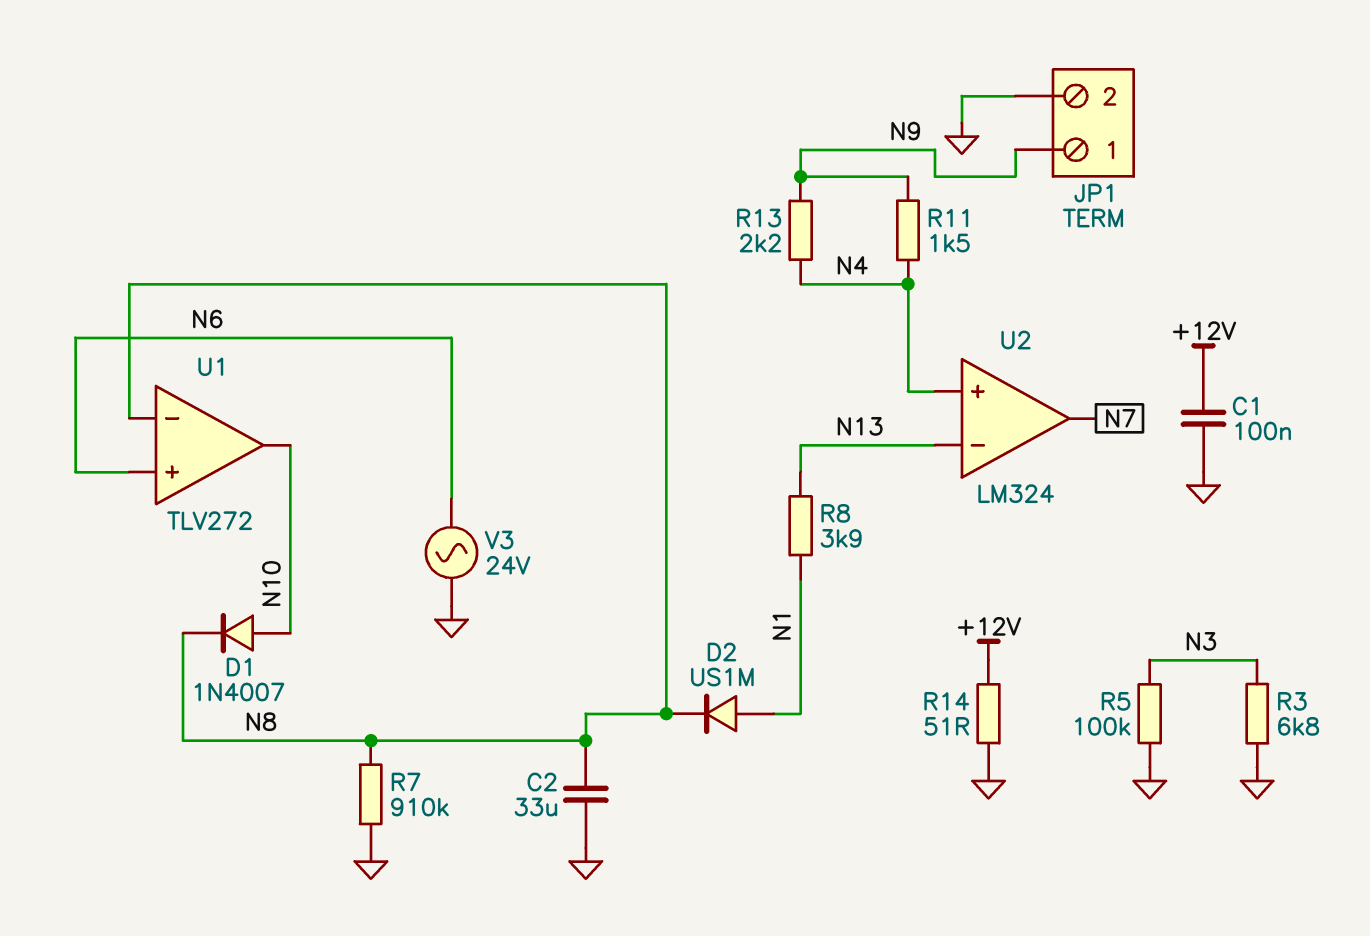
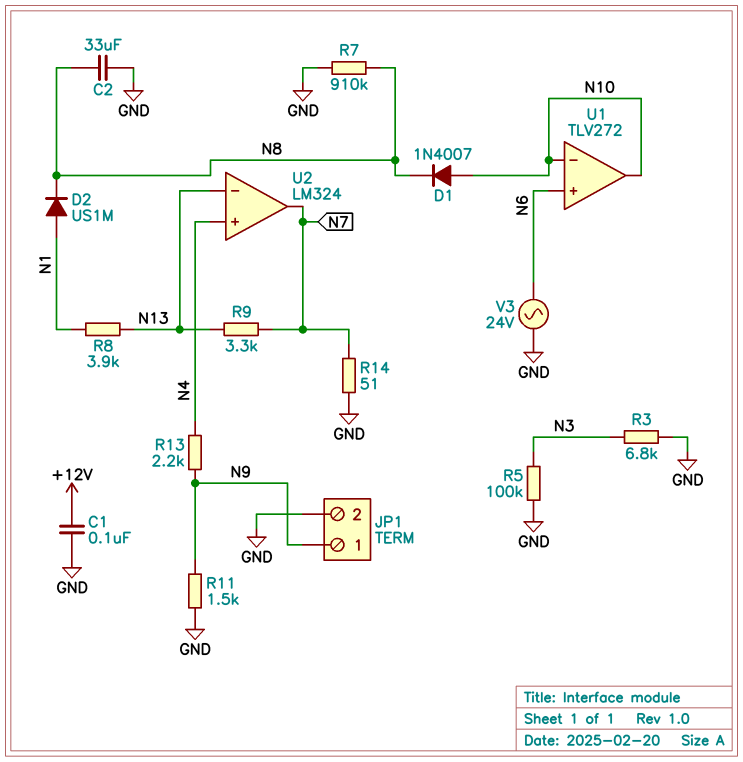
R9: none -> 3.3k (N7, N13)
R11: 1.5k (N4, N9) -> 1.5k (GND, N9)
R14: 51 (+12V, GND) -> 51 (GND, N7)
U1 pin in-: N8 -> N10

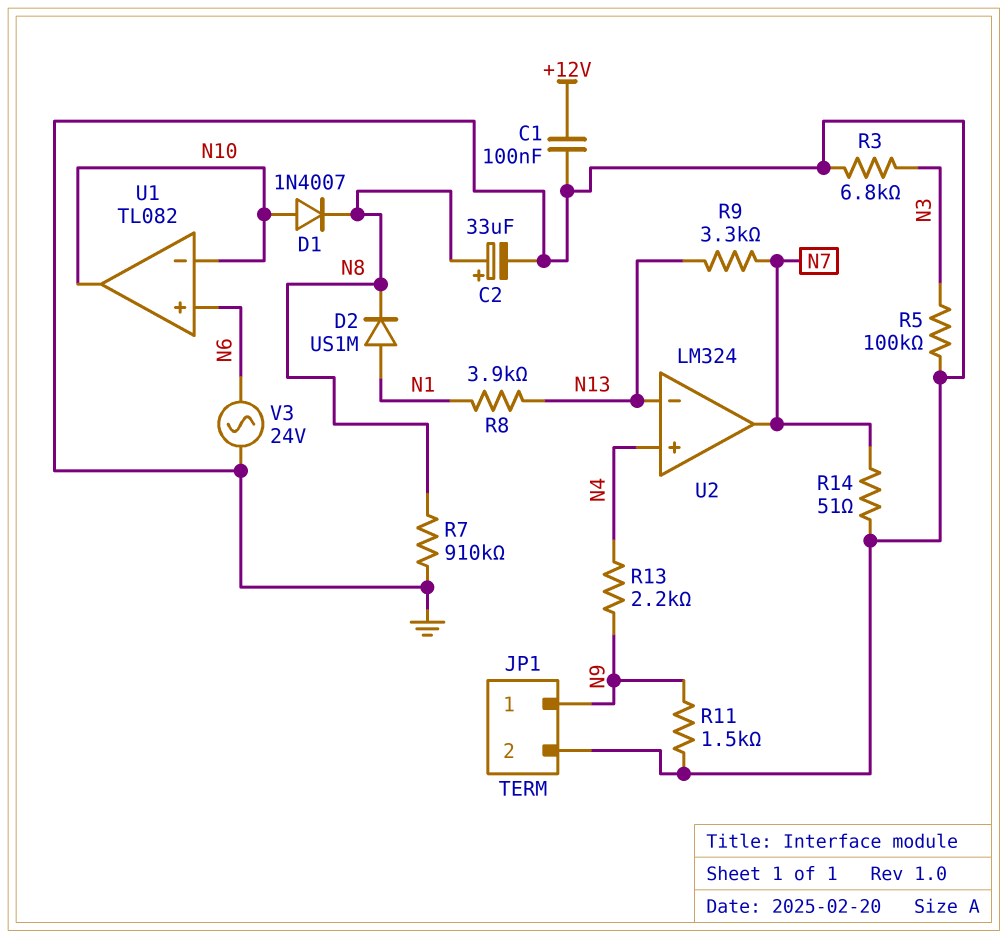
C2: 33uF (GND, N8) -> 33uF (plus N8, minus GND)
U1: TLV272 -> TL082

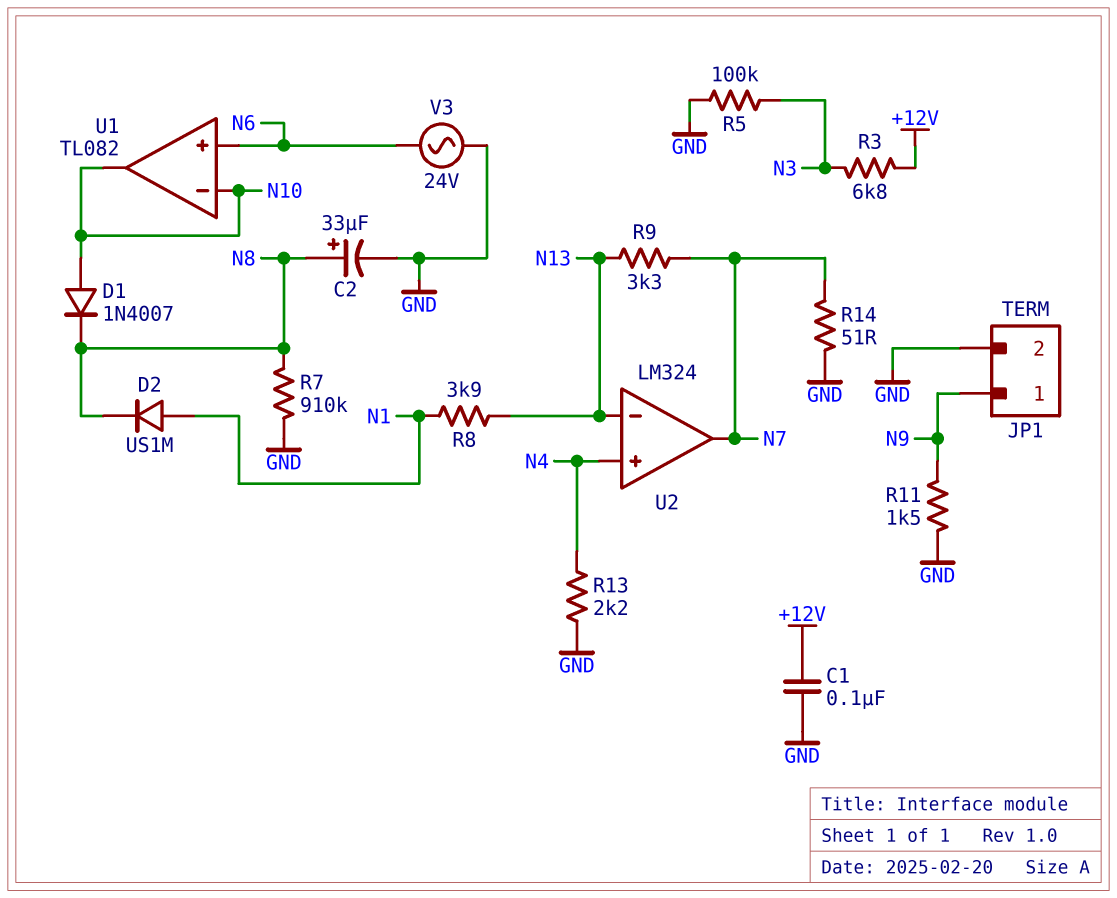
R3: 6.8k (GND, N3) -> 6.8k (+12V, N3)
R13: 2.2k (N4, N9) -> 2.2k (GND, N4)

